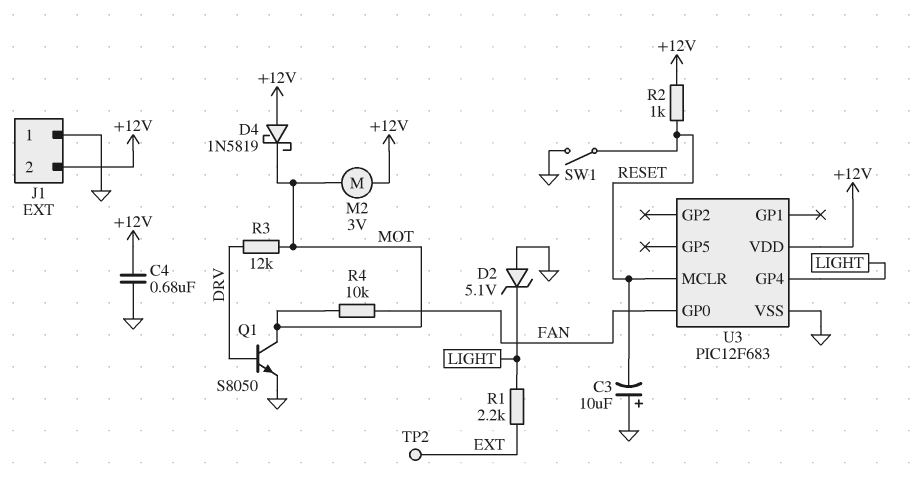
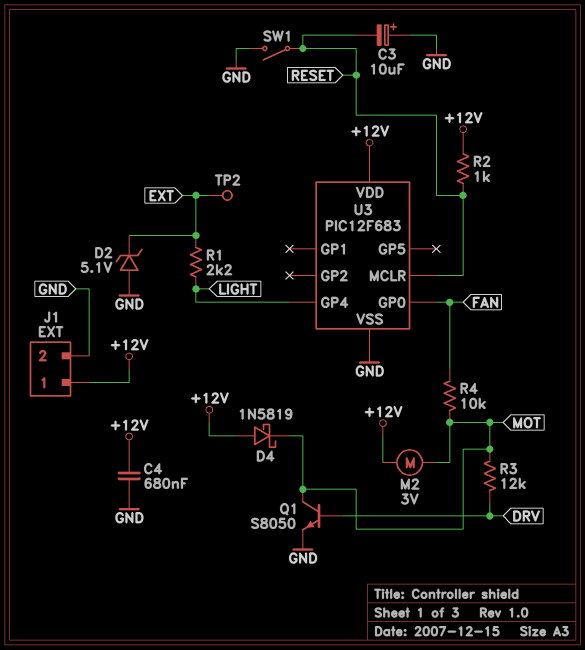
D2: zener 5.1V (A GND, K LIGHT) -> zener 5.1V (A GND, K EXT)
J1 pin 1: GND -> +12V
J1 pin 2: +12V -> GND

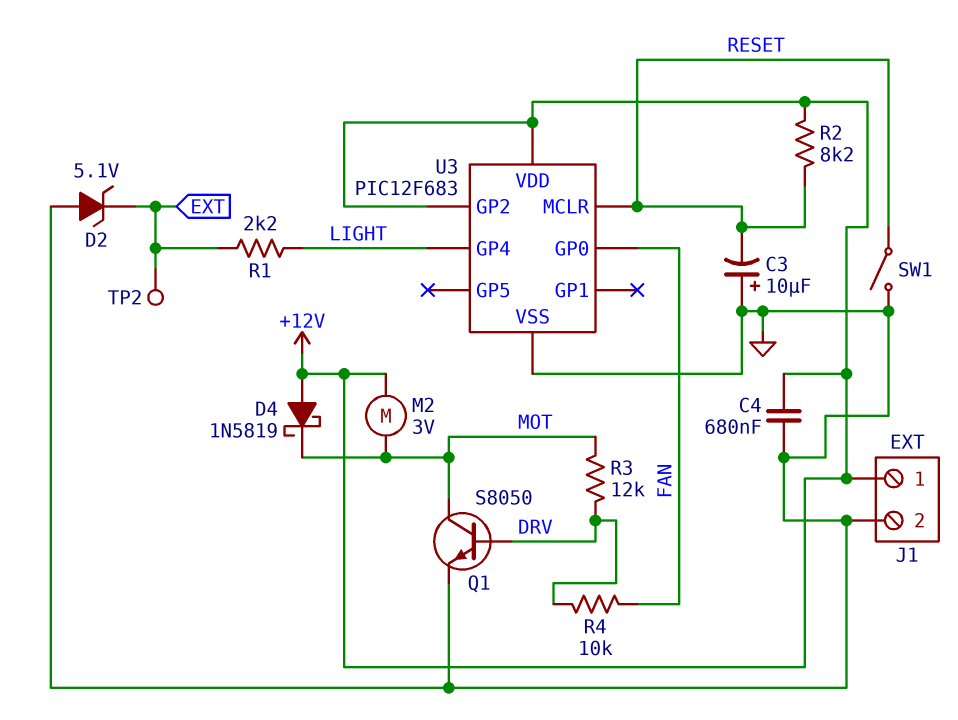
R2: 1k (+12V, RESET) -> 8.2k (+12V, RESET)
R4: 10k (FAN, MOT) -> 10k (DRV, FAN)
U3 pin GP2: none -> +12V

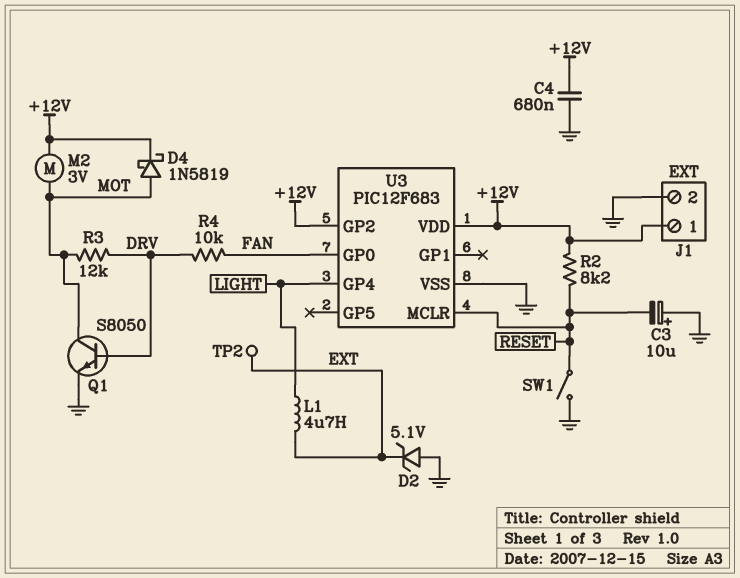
D4: schottky 1N5819 (A +12V, K MOT) -> schottky 1N5819 (A MOT, K +12V)
L1: none -> 4.7uH (EXT, LIGHT)
R1: 2.2k (EXT, LIGHT) -> none

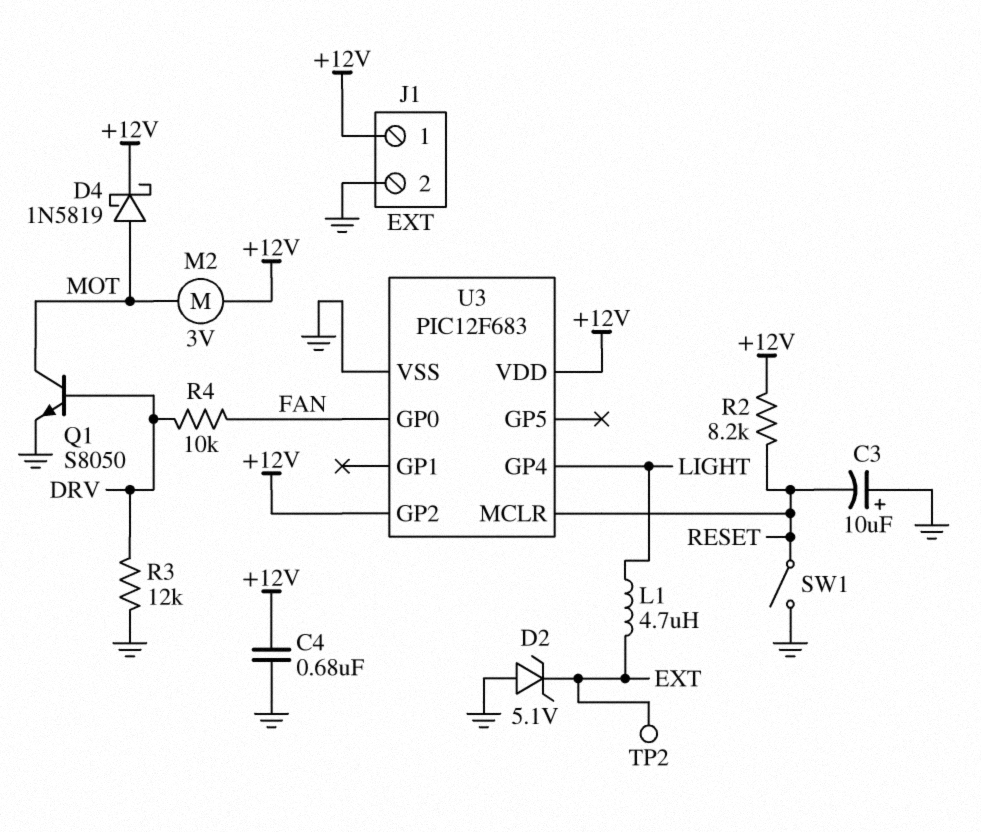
R3: 12k (DRV, MOT) -> 12k (DRV, GND)

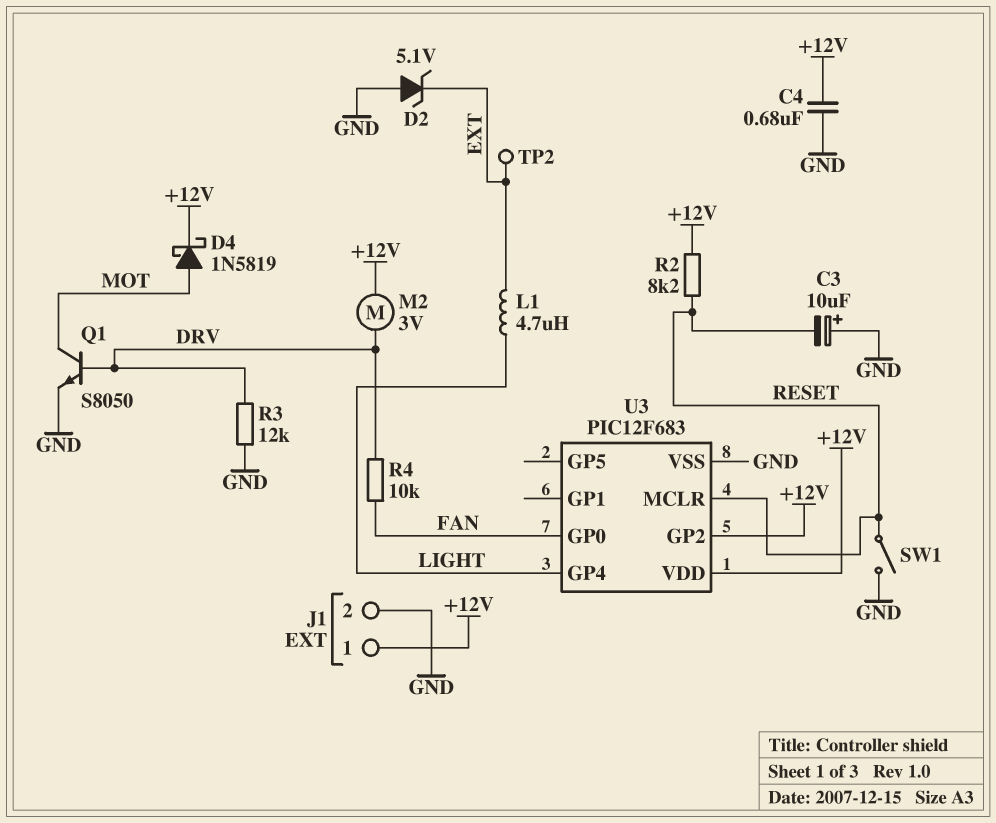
M2: motor 3V (+12V, MOT) -> motor 3V (+12V, DRV)

